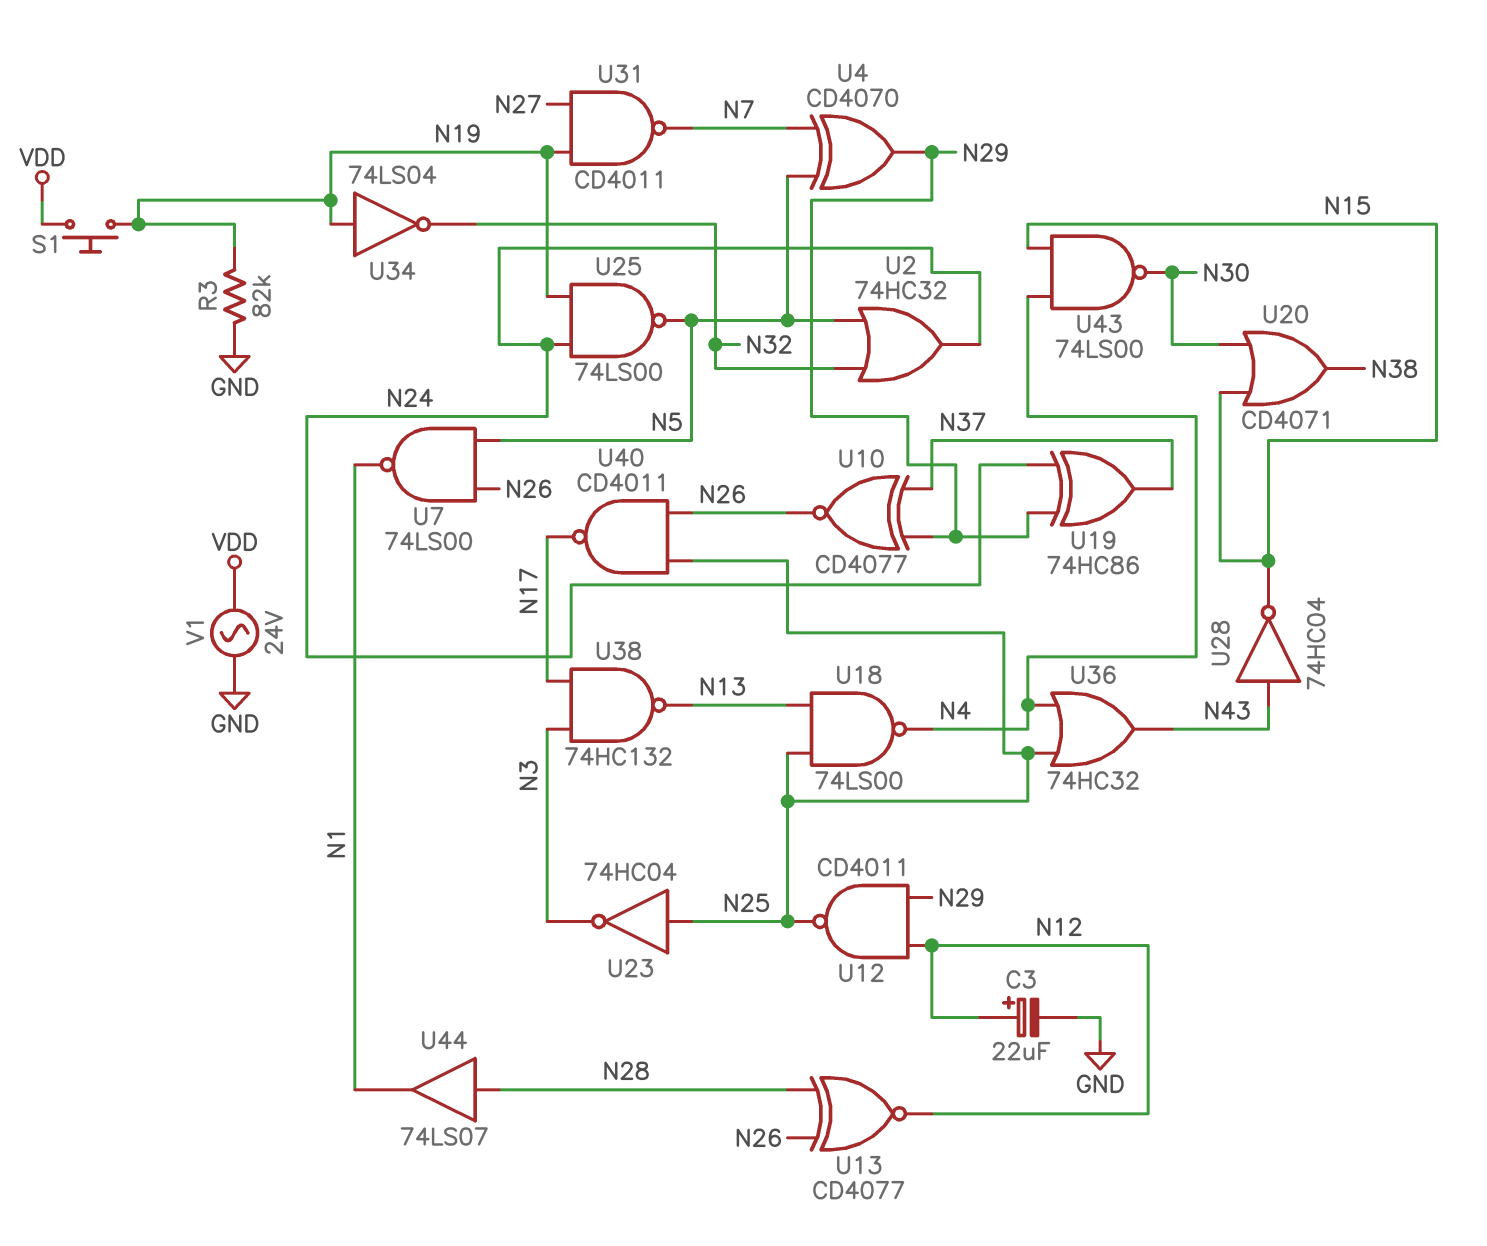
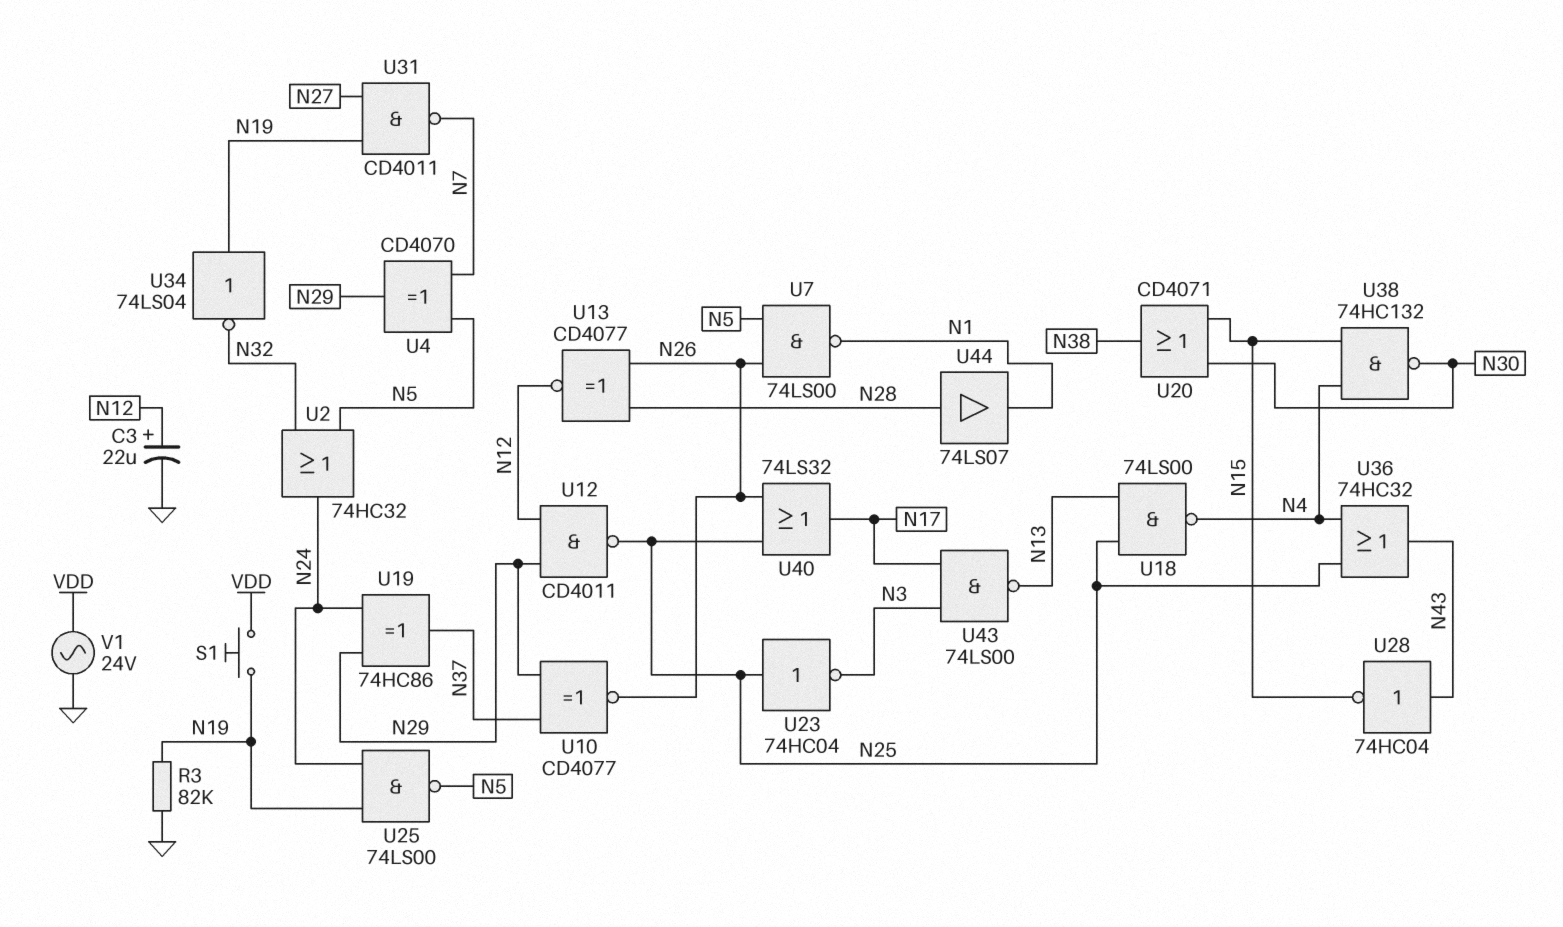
U38: NAND 74HC132 (in N3, in N17, out N13) -> NAND 74HC132 (in N4, in N15, out N30)
U40: NAND CD4011 (in N25, in N26, out N17) -> OR 74LS32 (in N25, in N26, out N17)
U43: NAND 74LS00 (in N4, in N15, out N30) -> NAND 74LS00 (in N3, in N17, out N13)

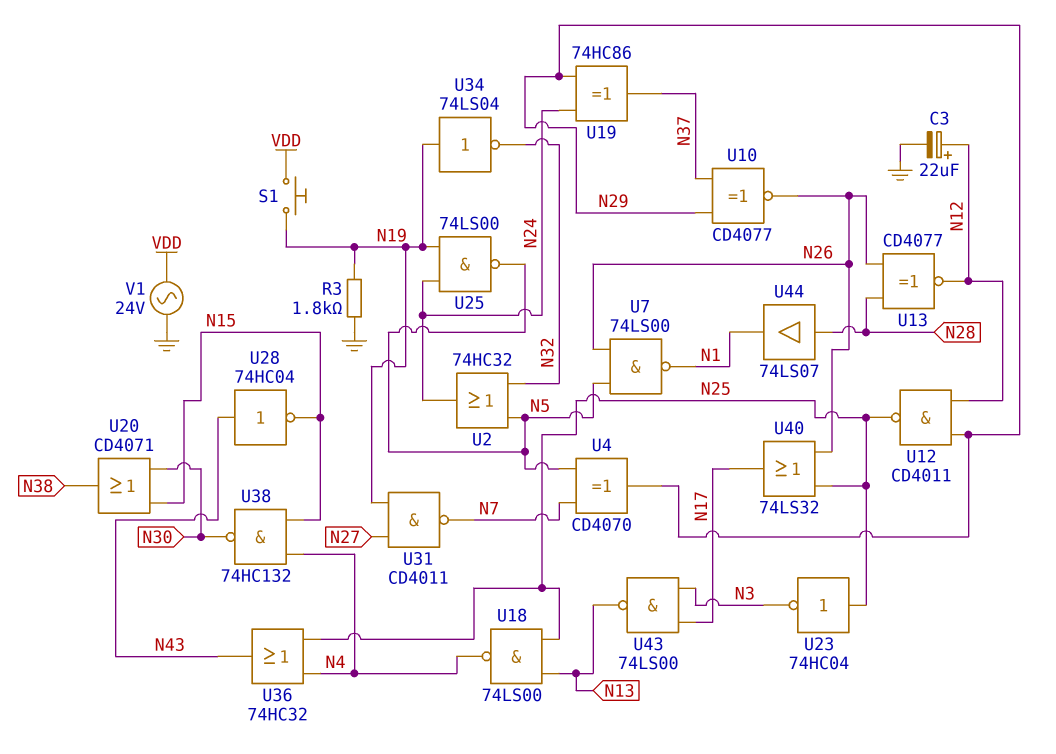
R3: 82k (GND, N19) -> 1.8k (GND, N19)

